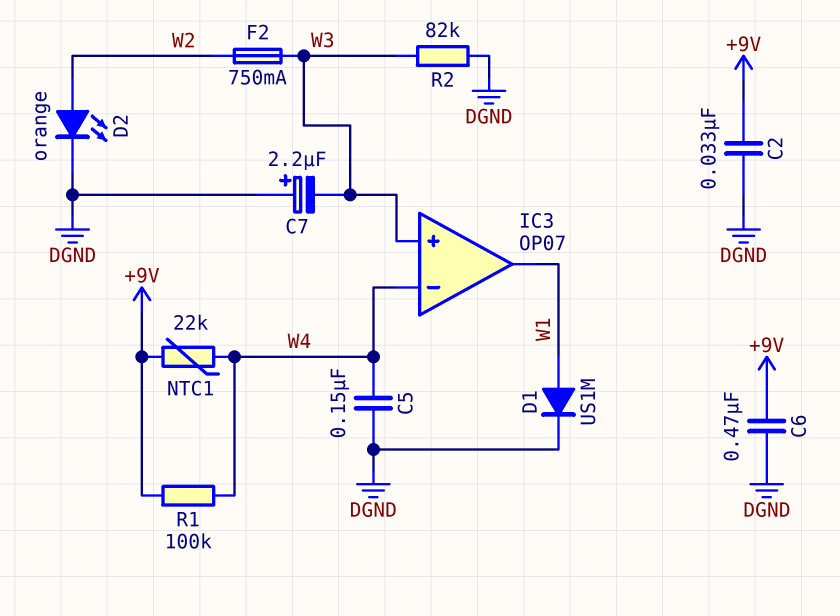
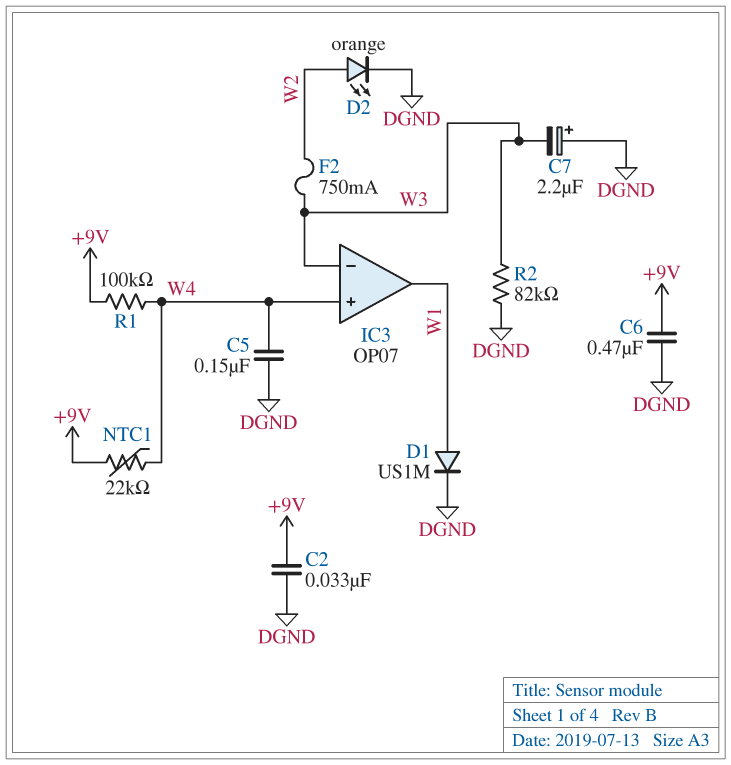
IC3 pin in+: W3 -> W4
IC3 pin in-: W4 -> W3

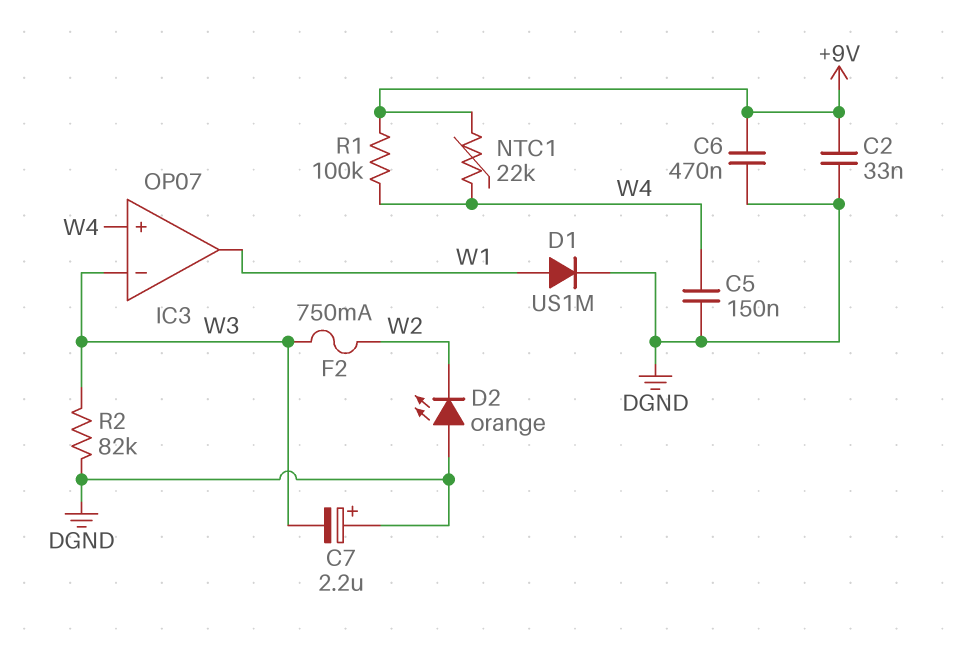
D2: LED orange (A W2, K DGND) -> LED orange (A DGND, K W2)

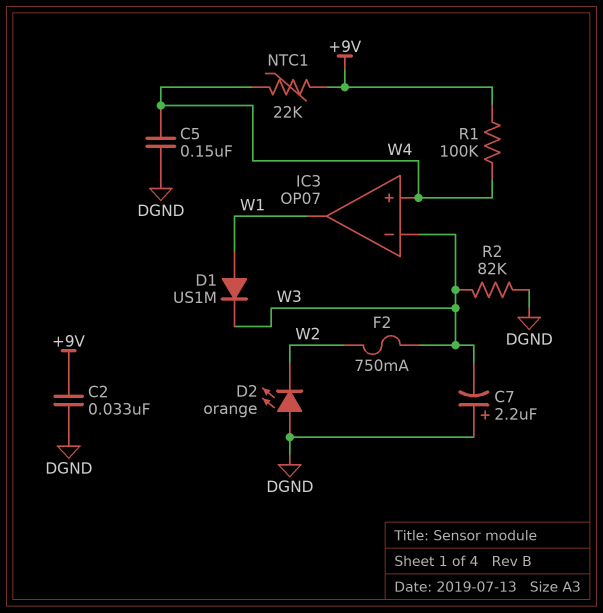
C6: 470nF (+9V, DGND) -> none
D1: diode US1M (A W1, K DGND) -> diode US1M (A W1, K W3)

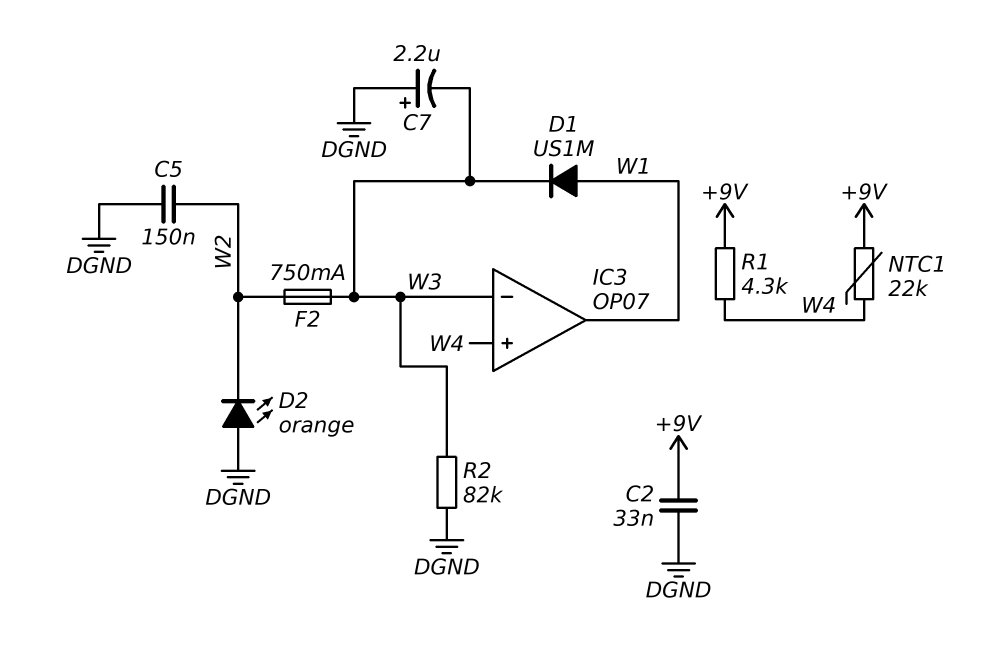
C5: 150nF (DGND, W4) -> 150nF (DGND, W2)
R1: 100k (+9V, W4) -> 4.3k (+9V, W4)

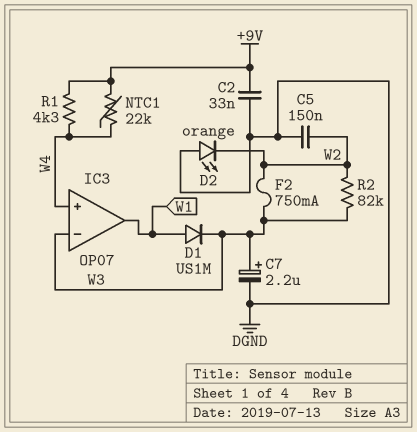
C7: 2.2uF (plus DGND, minus W3) -> 2.2uF (plus W3, minus DGND)
R2: 82k (DGND, W3) -> 82k (W2, W3)

